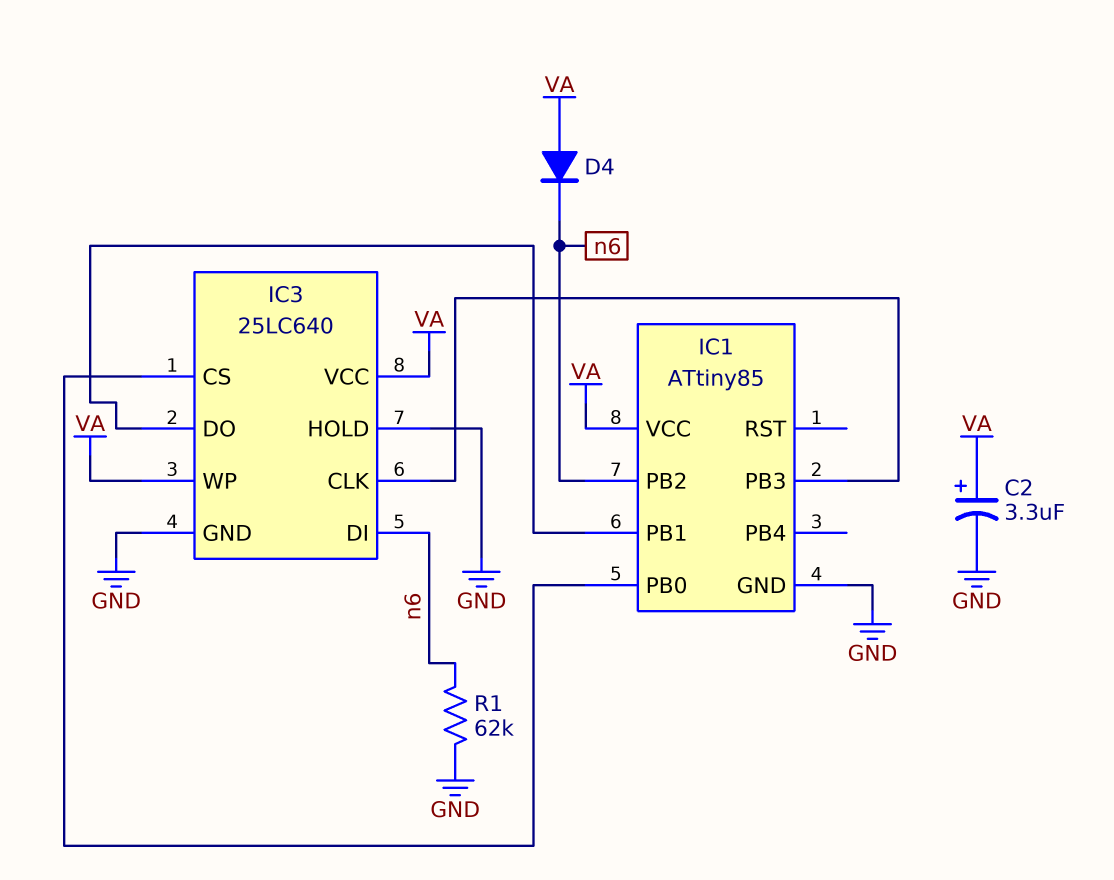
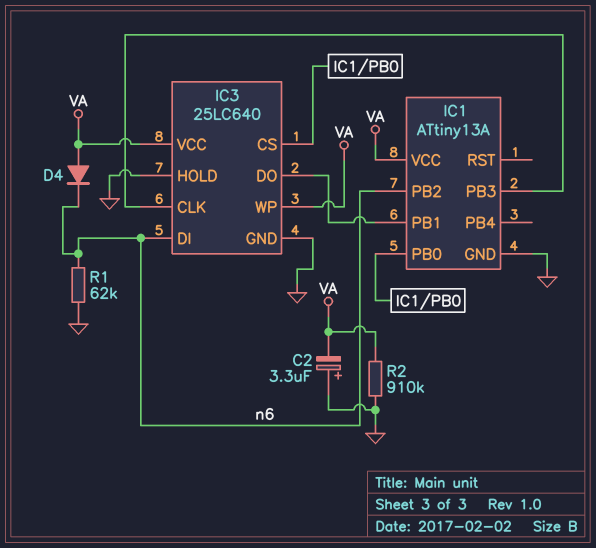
C2: 3.3uF (plus VA, minus GND) -> 3.3uF (plus GND, minus VA)
IC1: ATtiny85 -> ATtiny13A
R2: none -> 910k (GND, VA)

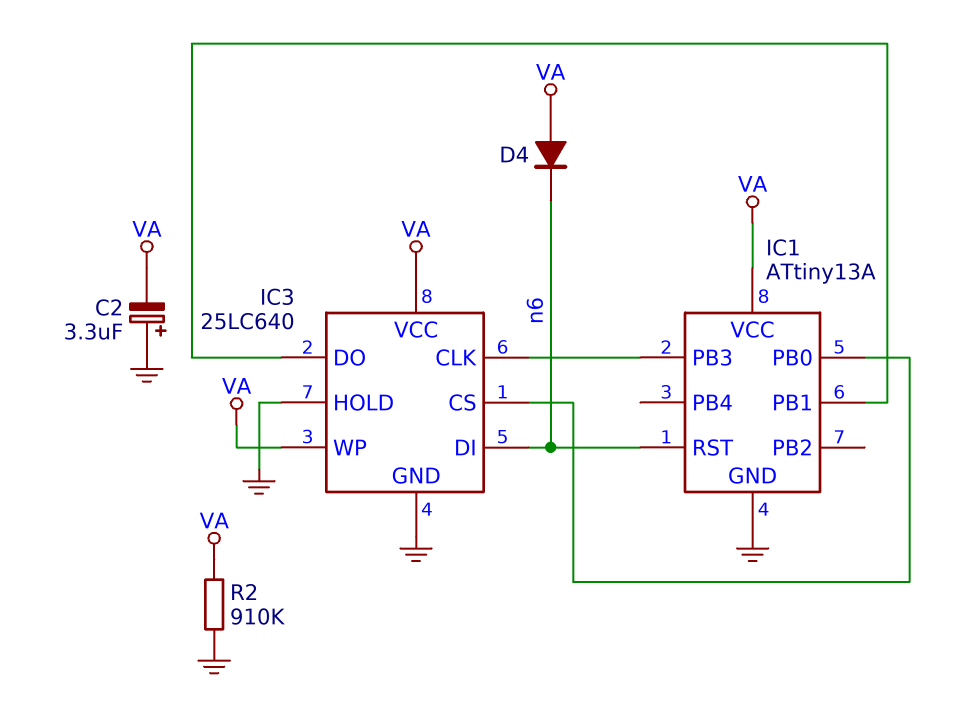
IC1 pin PB2: n6 -> none
IC1 pin RST: none -> n6
R1: 62k (GND, n6) -> none

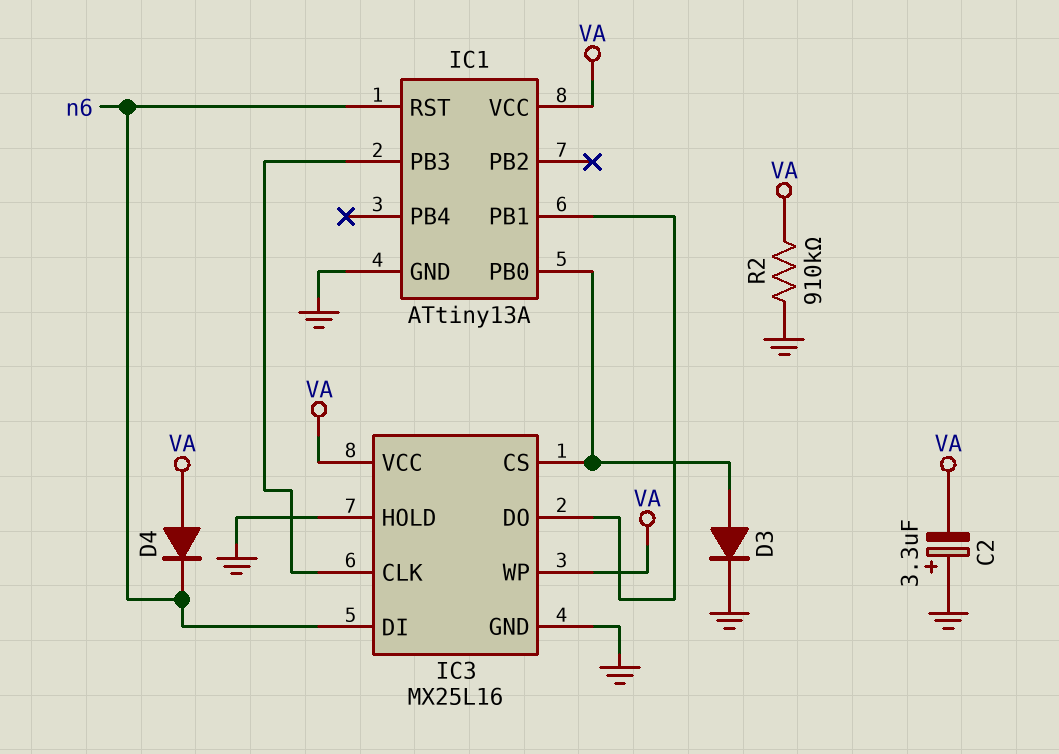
D3: none -> diode (A IC1/PB0, K GND)
IC3: 25LC640 -> MX25L16

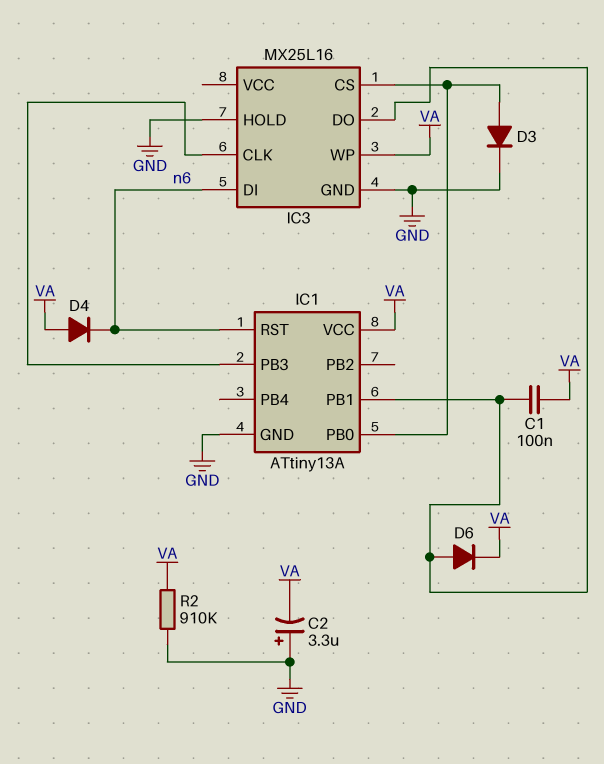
C1: none -> 100nF (IC1/PB1, VA)
D6: none -> diode (A IC1/PB1, K VA)
IC3 pin VCC: VA -> none

